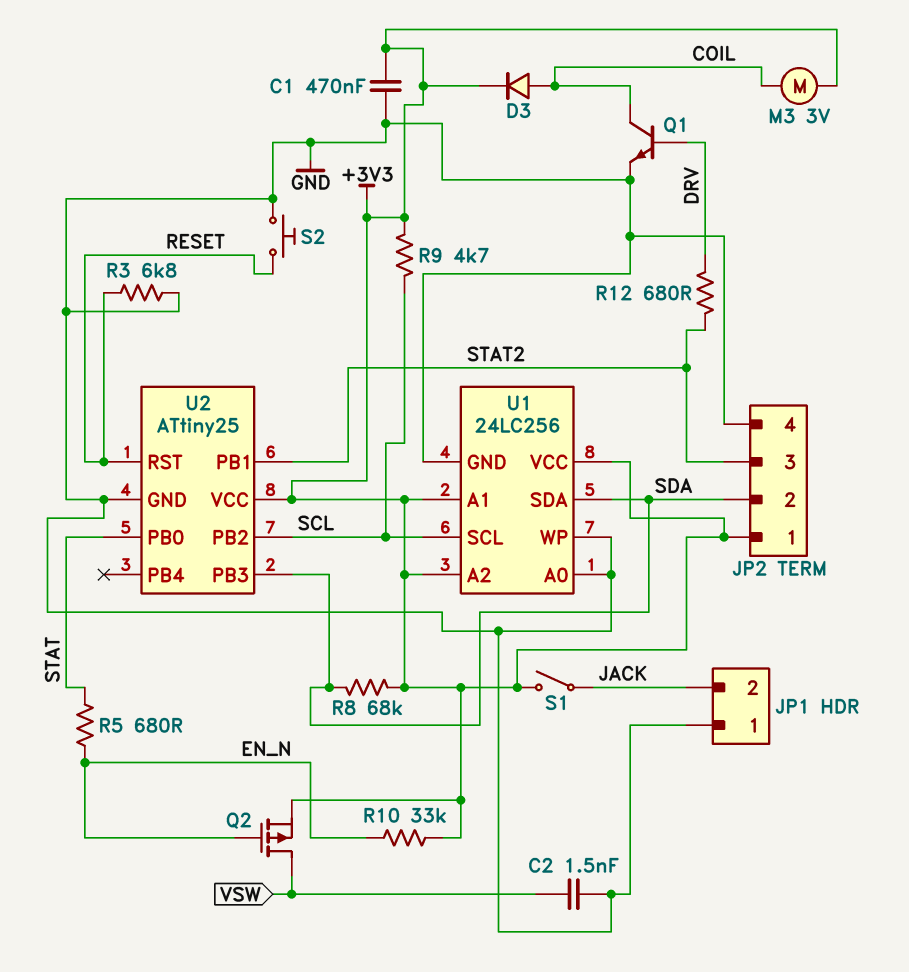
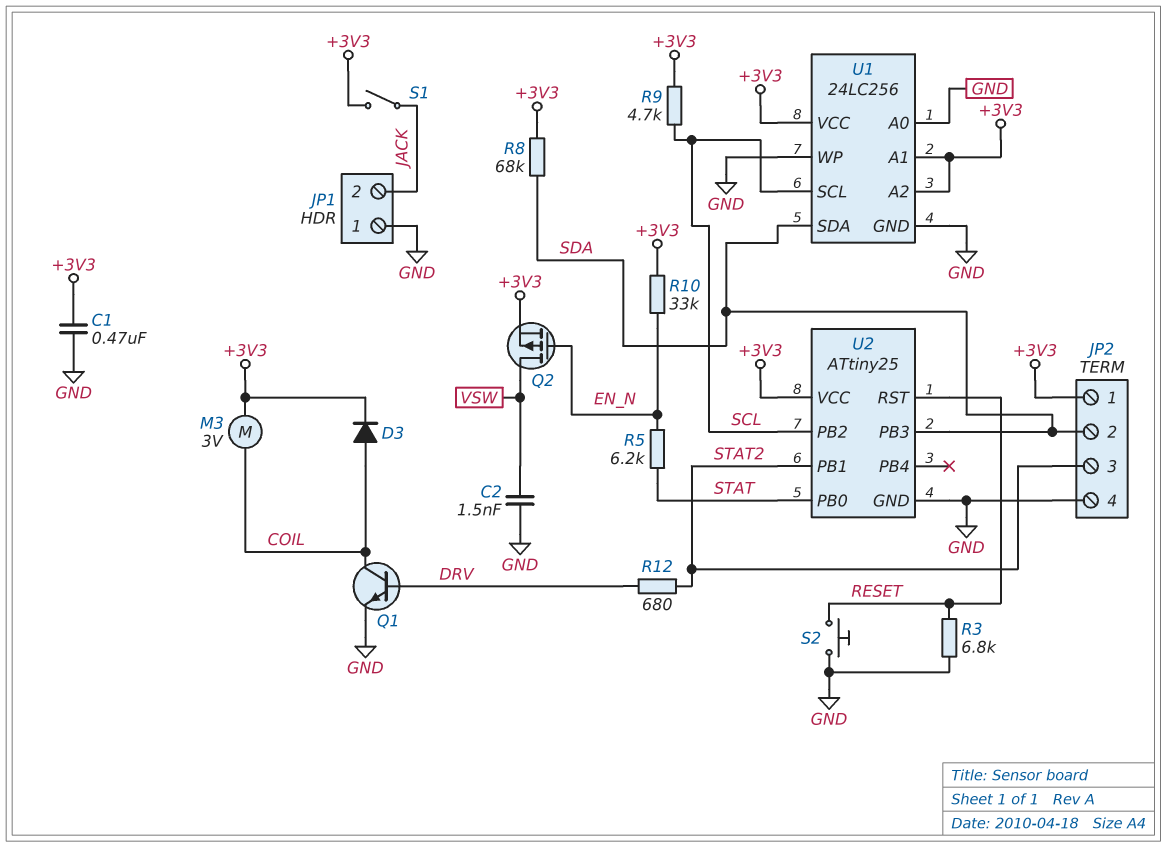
R5: 680 (EN_N, STAT) -> 6.2k (EN_N, STAT)

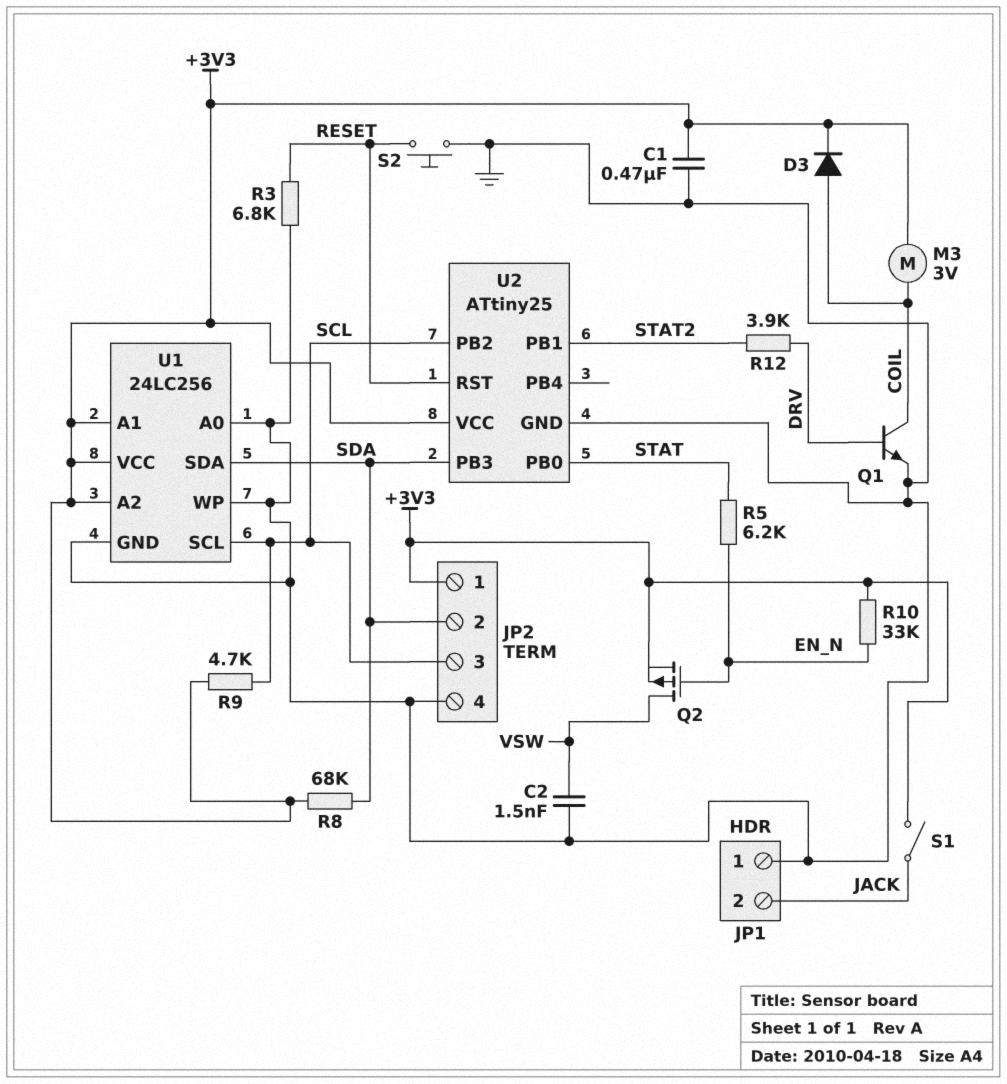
JP2 pin 3: STAT2 -> SCL
R12: 680 (DRV, STAT2) -> 3.9k (DRV, STAT2)

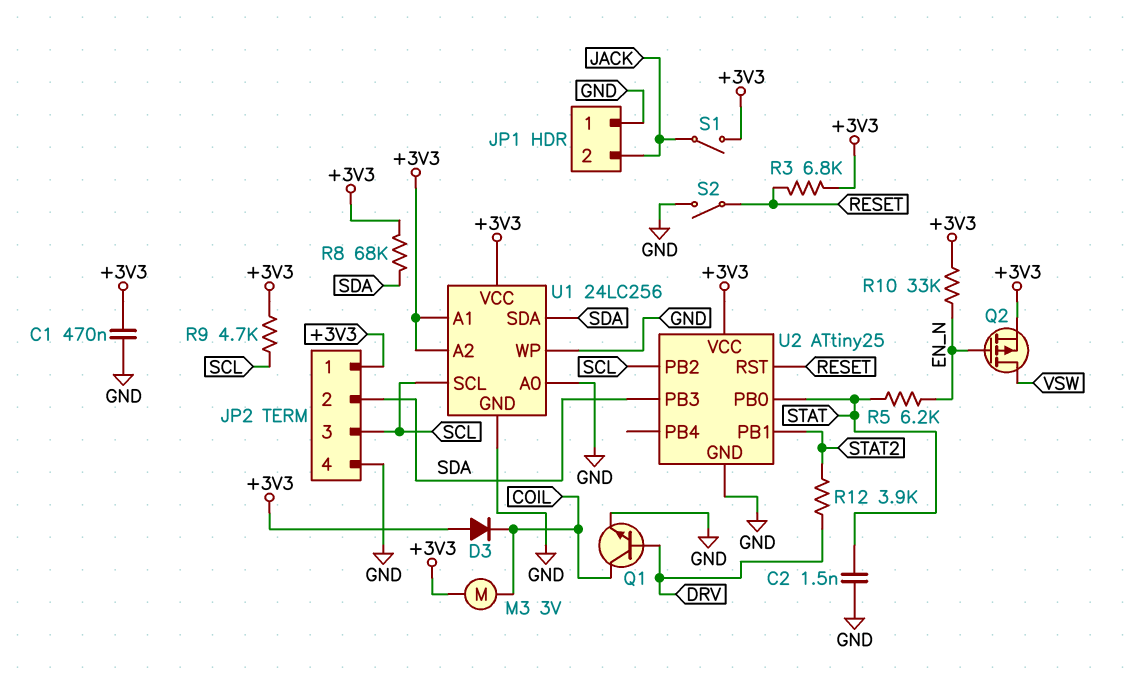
C2: 1.5nF (GND, VSW) -> 1.5nF (GND, STAT)
D3: diode (A COIL, K +3V3) -> diode (A +3V3, K COIL)
R3: 6.8k (GND, RESET) -> 6.8k (+3V3, RESET)
S2: button (GND, RESET) -> switch (GND, RESET)

